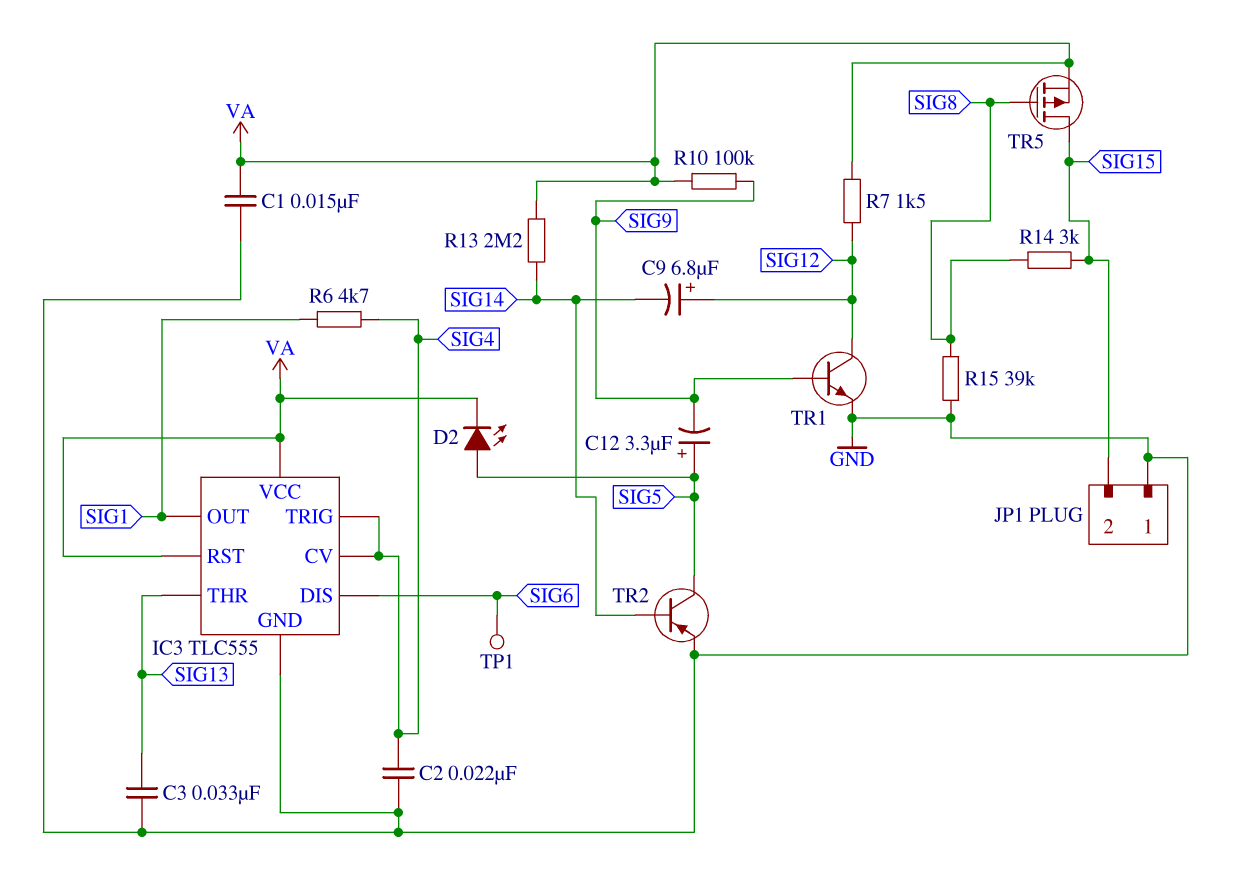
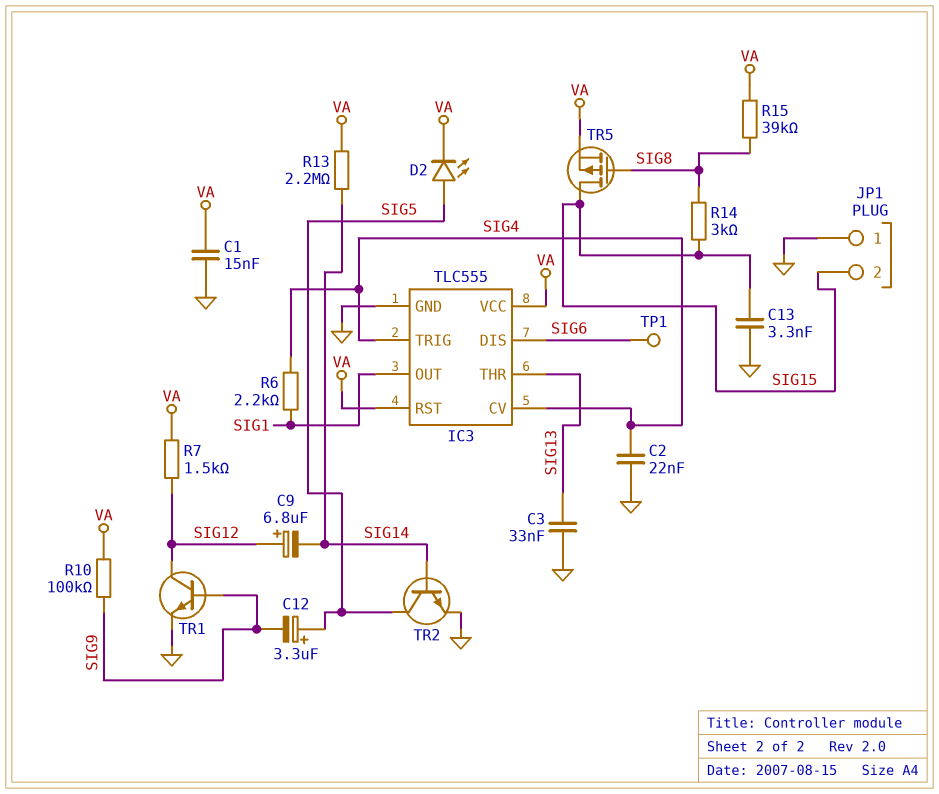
C13: none -> 3.3nF (GND, SIG15)
R6: 4.7k (SIG1, SIG4) -> 2.2k (SIG1, SIG4)
R15: 39k (GND, SIG8) -> 39k (SIG8, VA)
TR2: PNP (B SIG14, C SIG5, E GND) -> NPN (B SIG14, C SIG5, E GND)

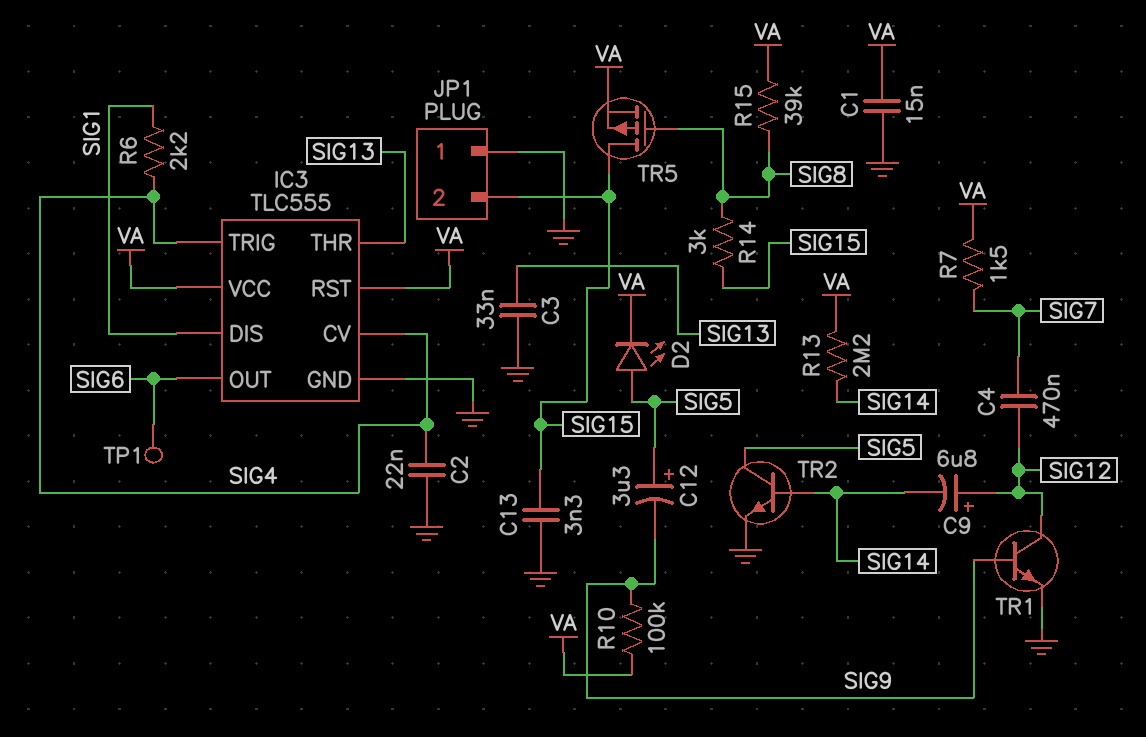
C4: none -> 470nF (SIG7, SIG12)
IC3 pin DIS: SIG6 -> SIG1
IC3 pin OUT: SIG1 -> SIG6
R7: 1.5k (SIG12, VA) -> 1.5k (SIG7, VA)

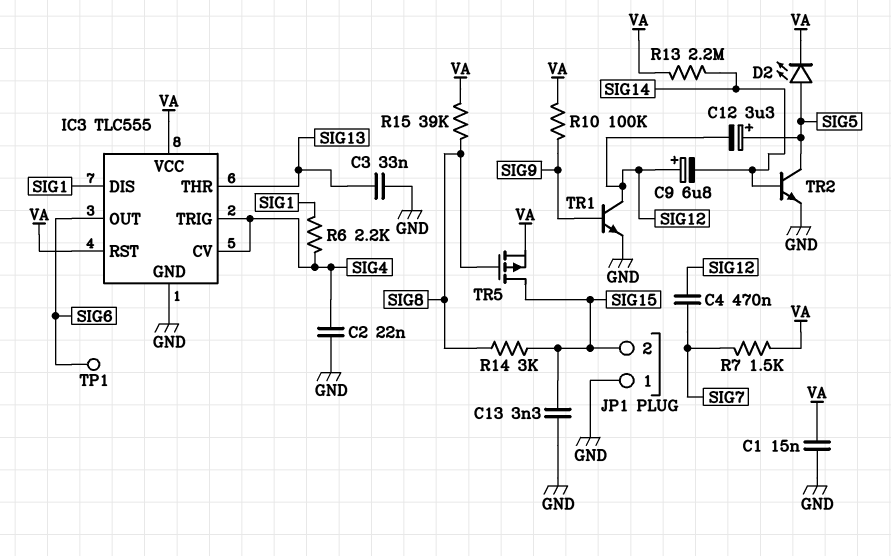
C12: 3.3uF (plus SIG5, minus SIG9) -> 3.3uF (plus SIG5, minus SIG12)

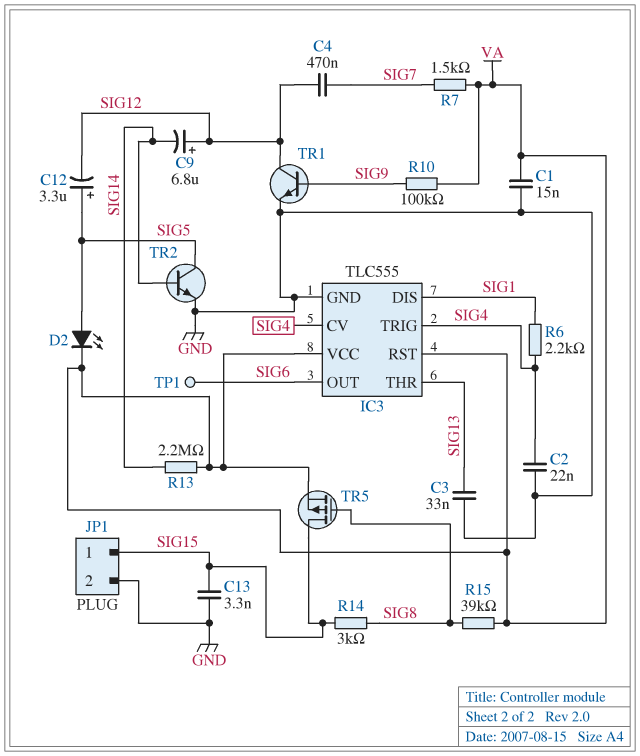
JP1 pin 1: GND -> SIG15
JP1 pin 2: SIG15 -> GND

